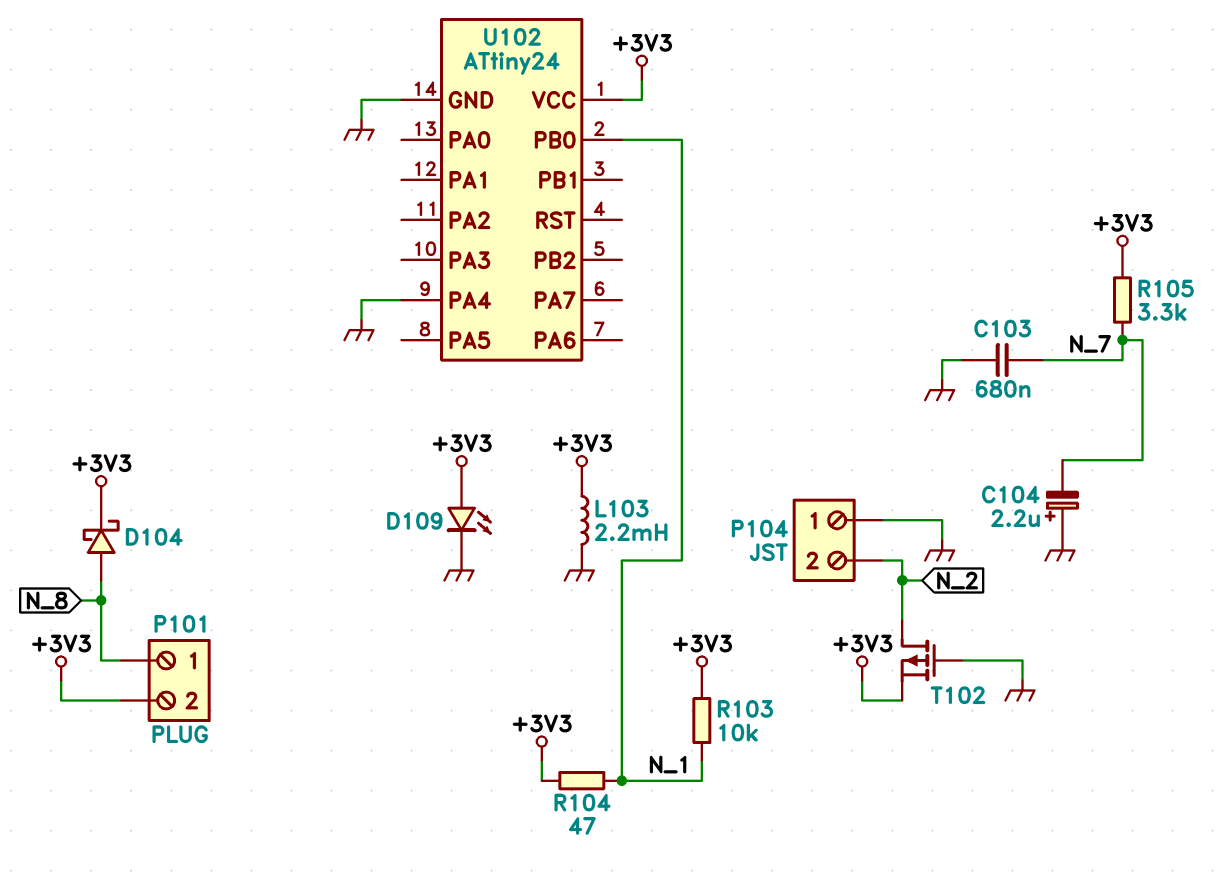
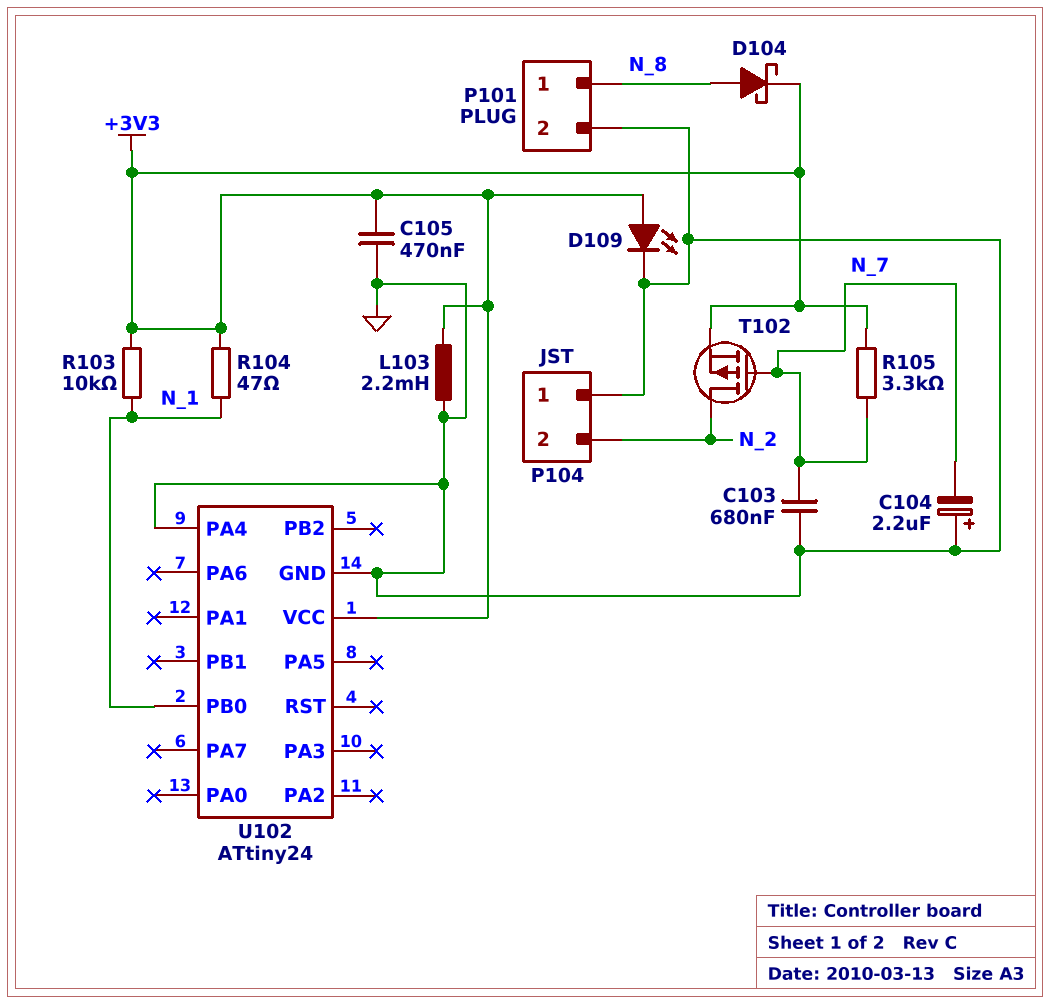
C105: none -> 470nF (+3V3, GND)
P101 pin 2: +3V3 -> GND
T102: PMOS (G GND, D N_2, S +3V3) -> PMOS (G N_7, D N_2, S +3V3)

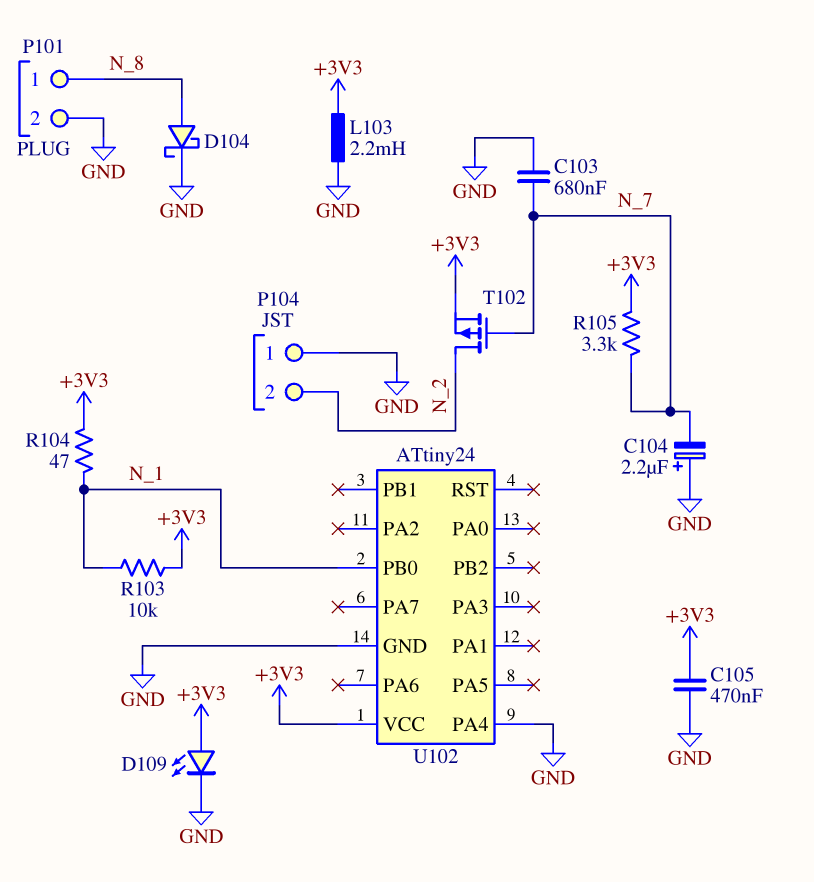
D104: schottky (A N_8, K +3V3) -> schottky (A N_8, K GND)

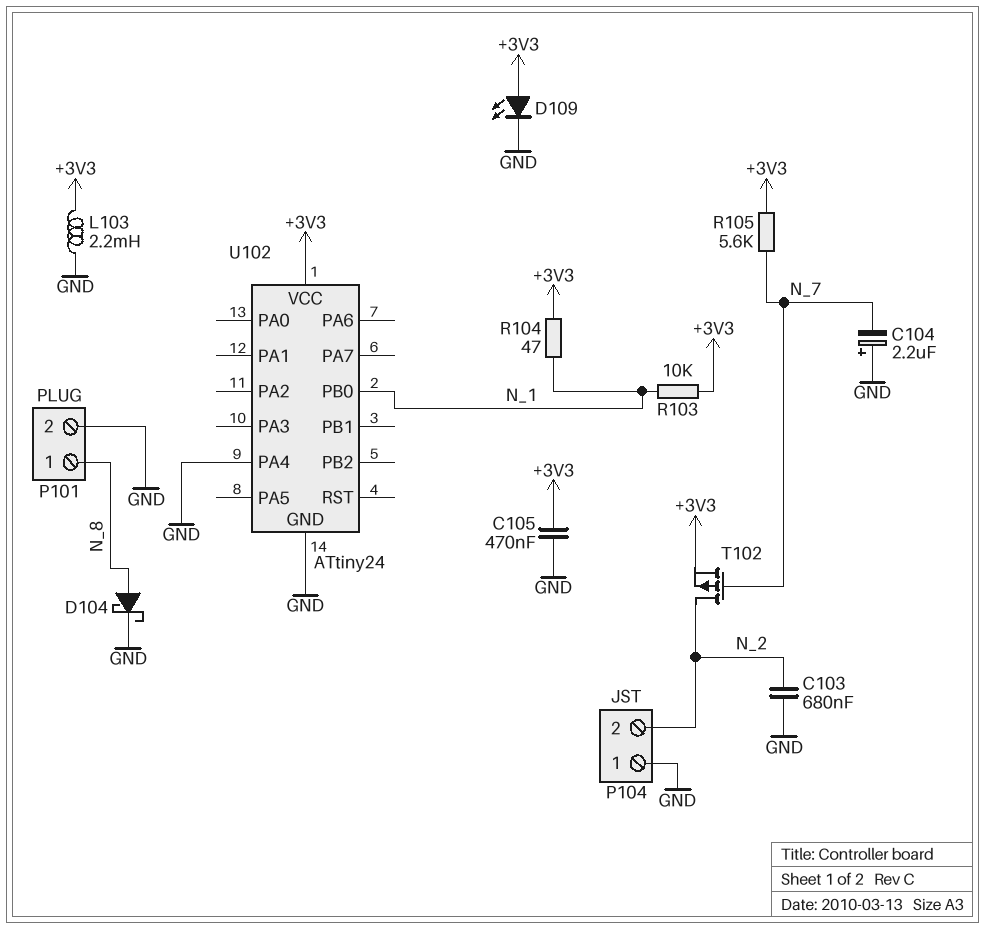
C103: 680nF (GND, N_7) -> 680nF (GND, N_2)
R105: 3.3k (+3V3, N_7) -> 5.6k (+3V3, N_7)

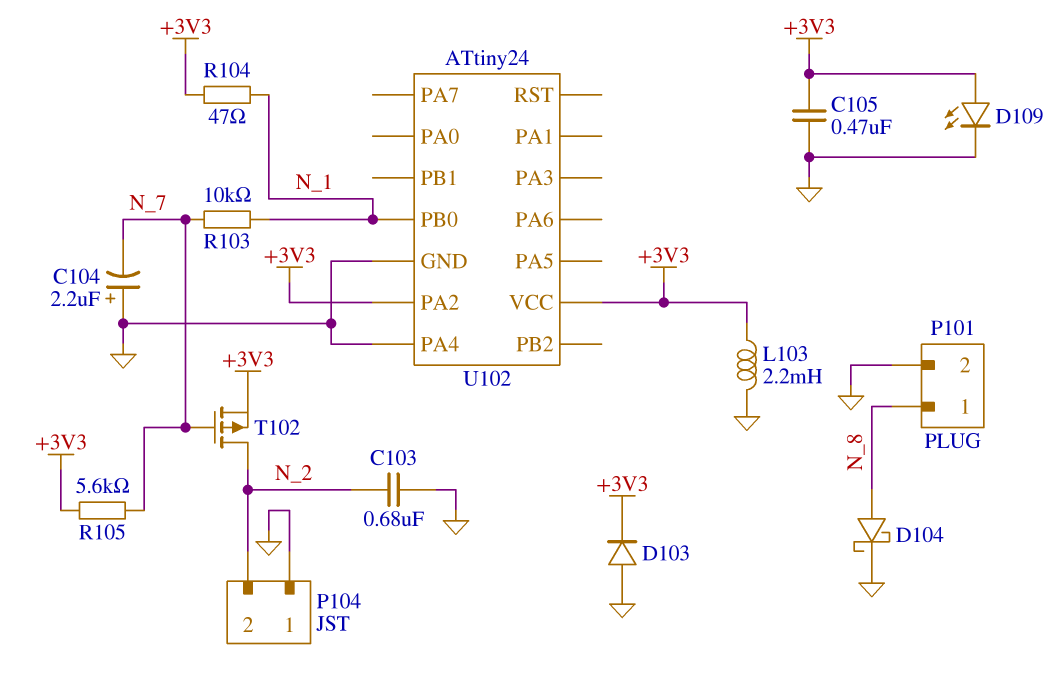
D103: none -> diode (A GND, K +3V3)
R103: 10k (+3V3, N_1) -> 10k (N_1, N_7)
U102 pin PA2: none -> +3V3

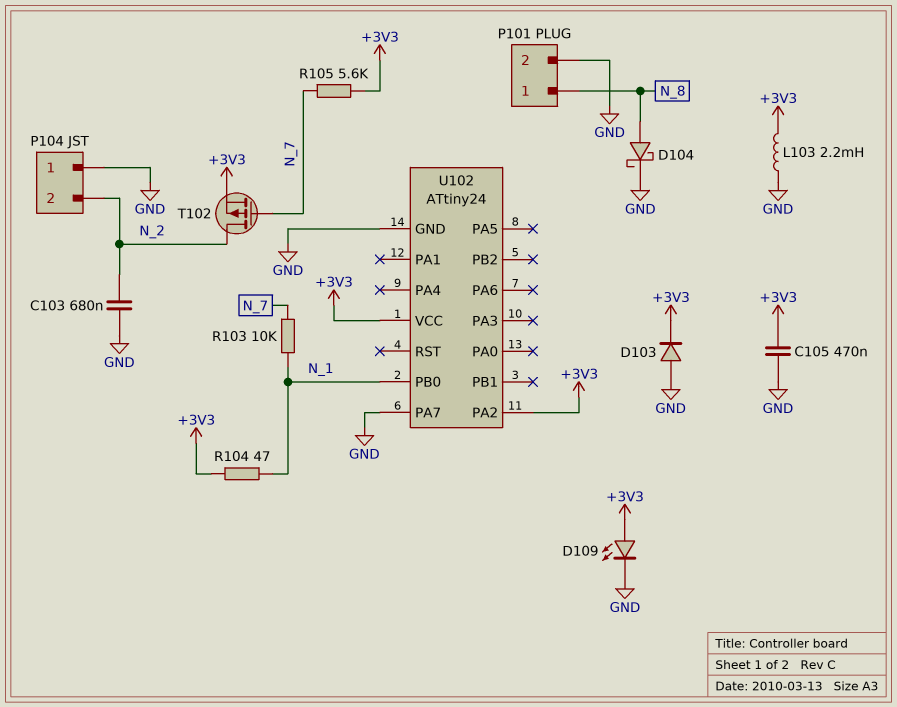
C104: 2.2uF (plus GND, minus N_7) -> none
U102 pin PA4: GND -> none
U102 pin PA7: none -> GND

